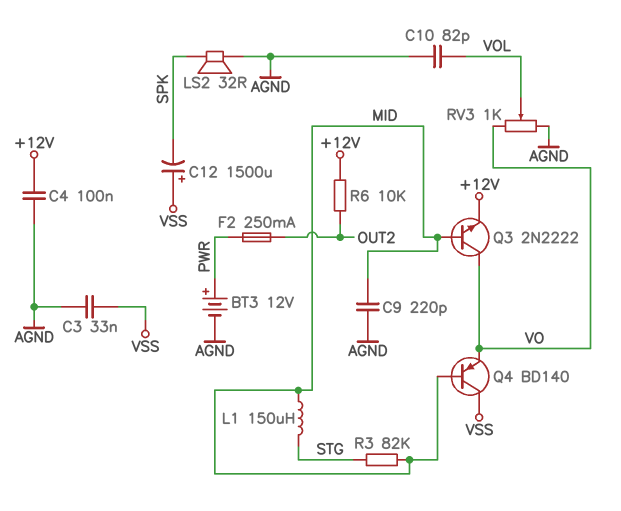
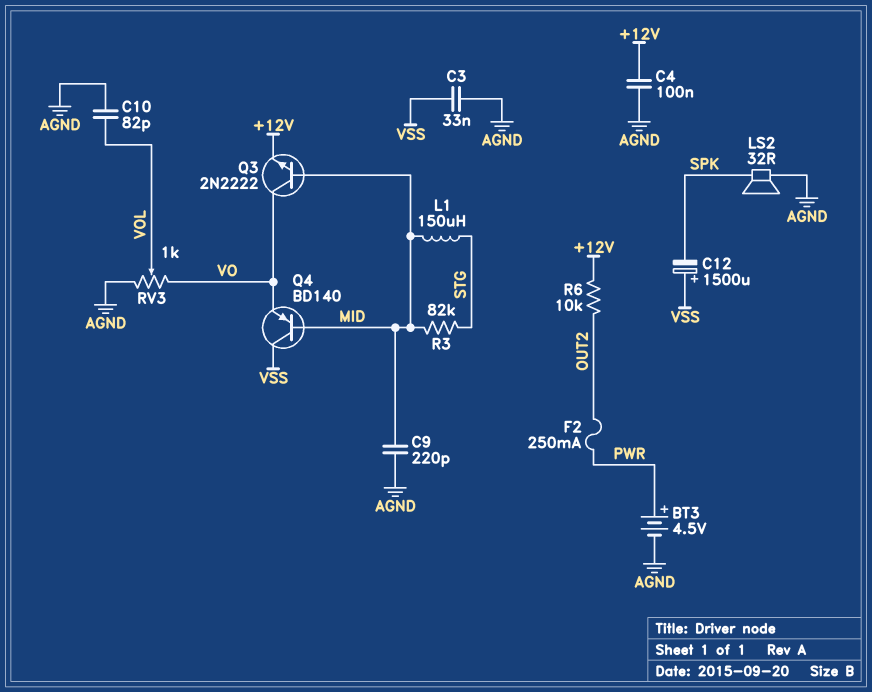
BT3: 12V (plus PWR, minus AGND) -> 4.5V (plus PWR, minus AGND)

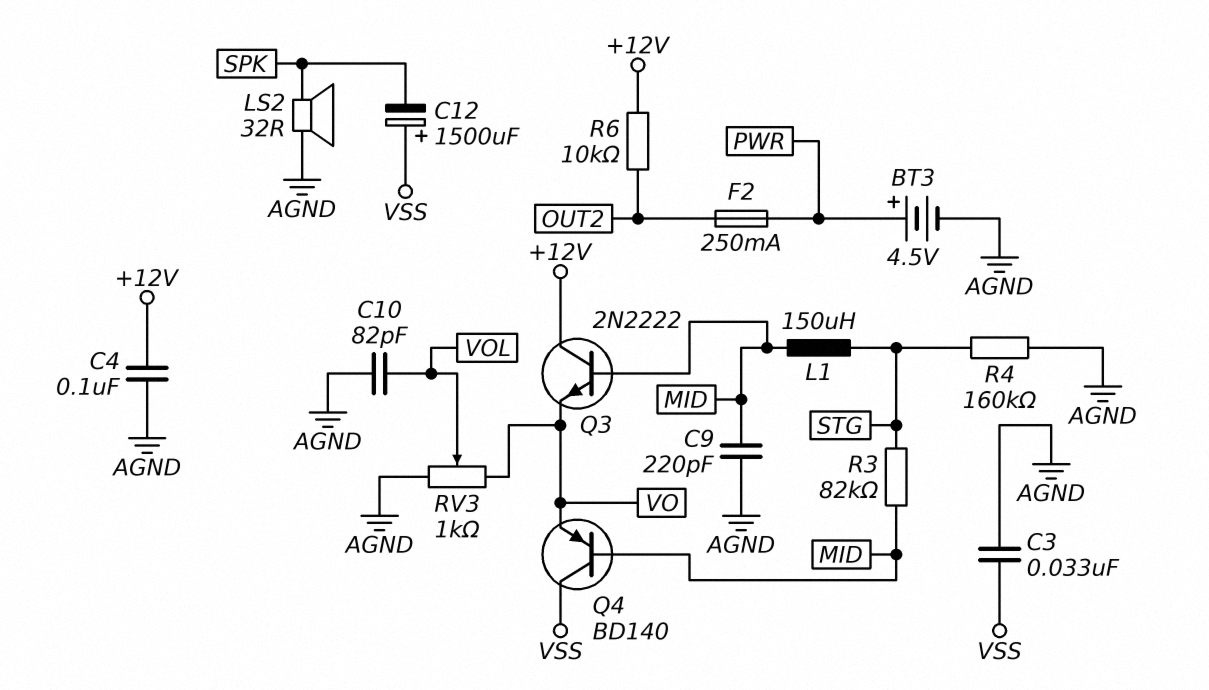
Q3: NPN 2N2222 (B MID, C VO, E +12V) -> NPN 2N2222 (B MID, C +12V, E VO)
R4: none -> 160k (AGND, STG)

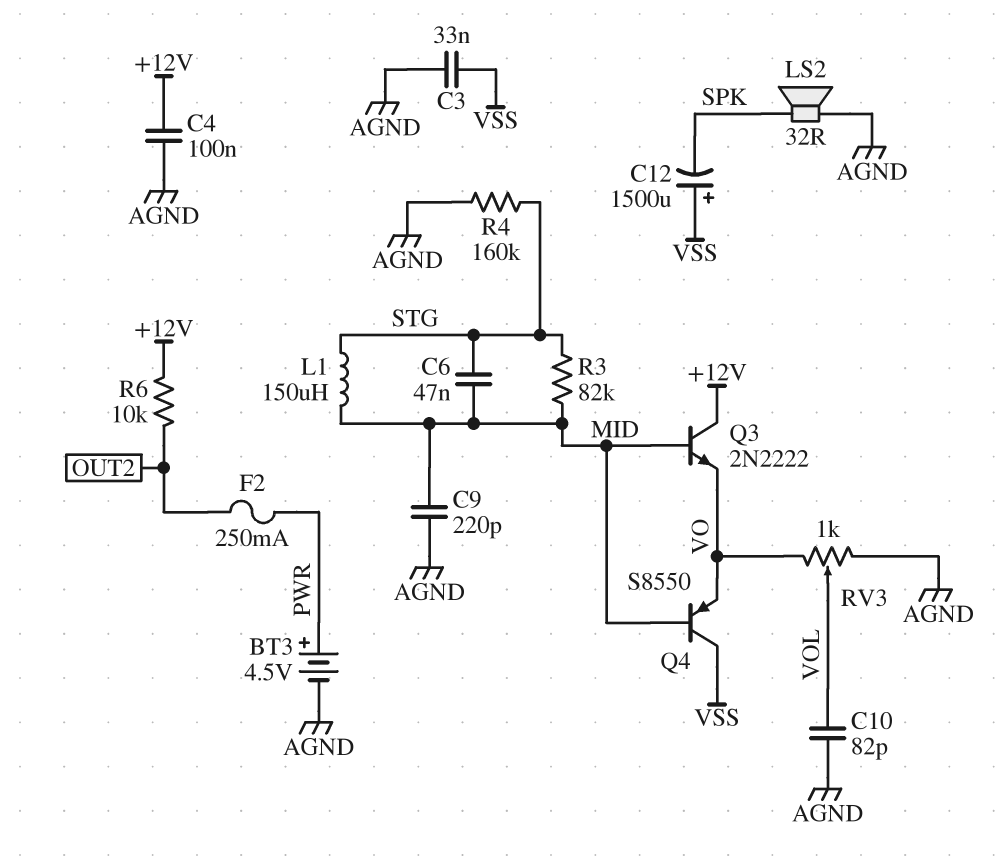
C6: none -> 47nF (MID, STG)
Q4: PNP BD140 (B MID, C VSS, E VO) -> PNP S8550 (B MID, C VSS, E VO)

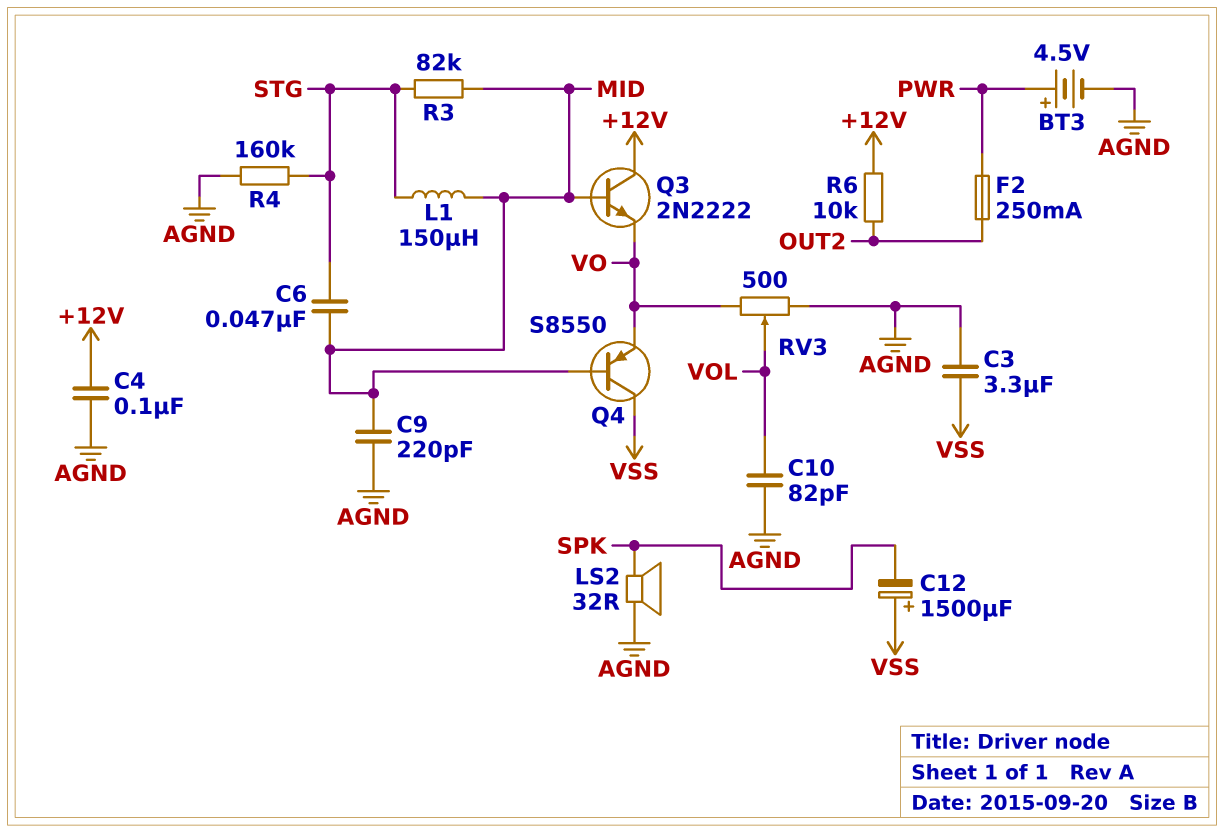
C3: 33nF (AGND, VSS) -> 3.3uF (AGND, VSS)
RV3: 1k (AGND, VO, wiper VOL) -> 500 (AGND, VO, wiper VOL)

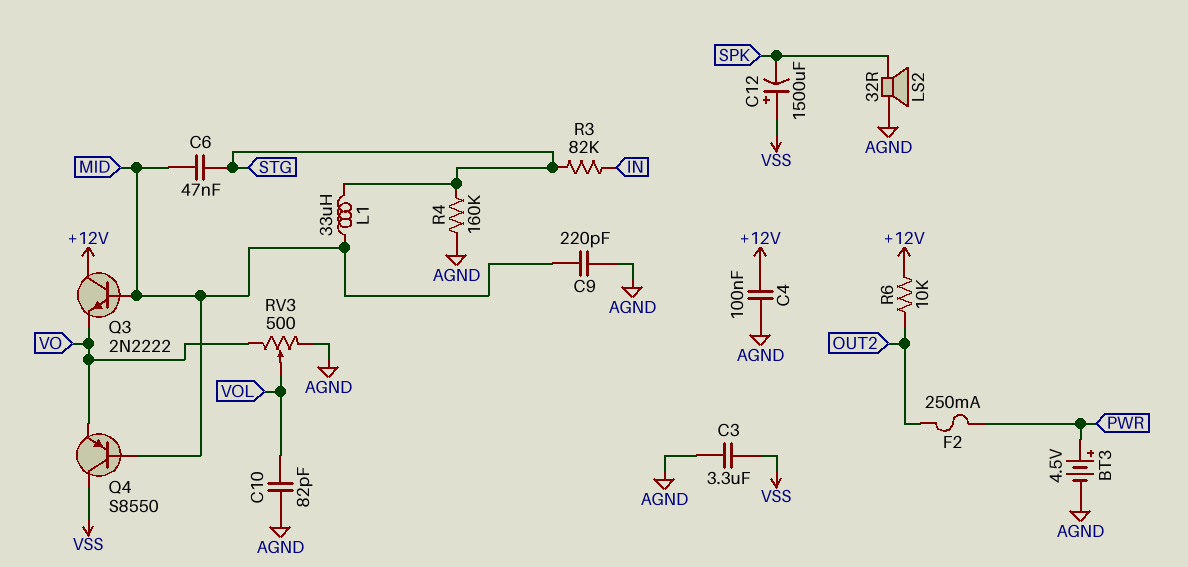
L1: 150uH (MID, STG) -> 33uH (MID, STG)
R3: 82k (MID, STG) -> 82k (IN, STG)

